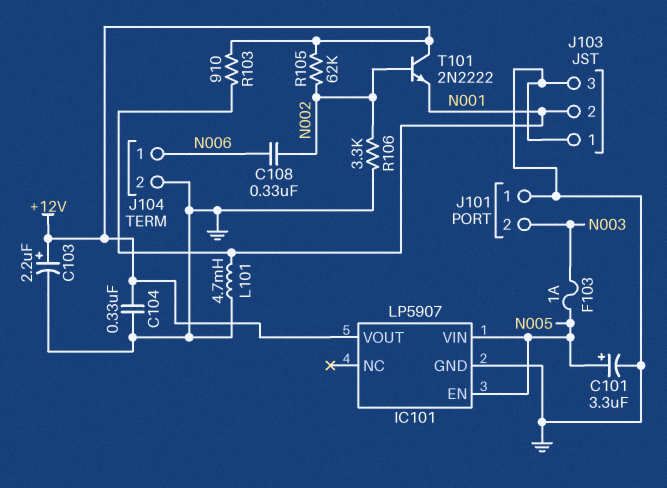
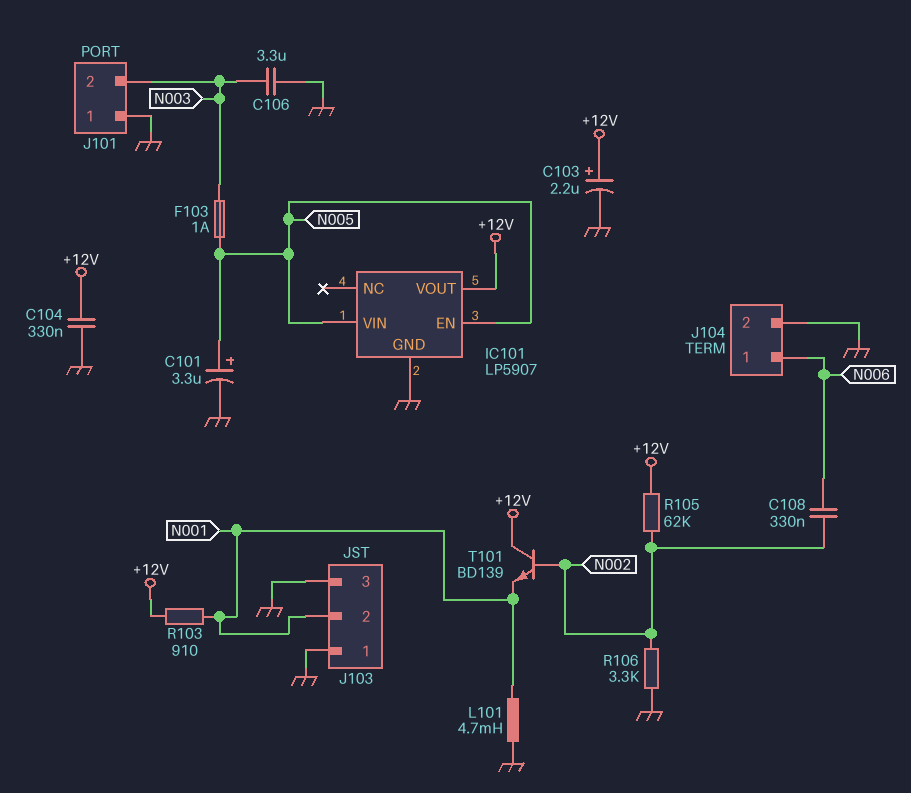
C106: none -> 3.3uF (GND, N003)
T101: NPN 2N2222 (B N002, C +12V, E N001) -> NPN BD139 (B N002, C +12V, E N001)

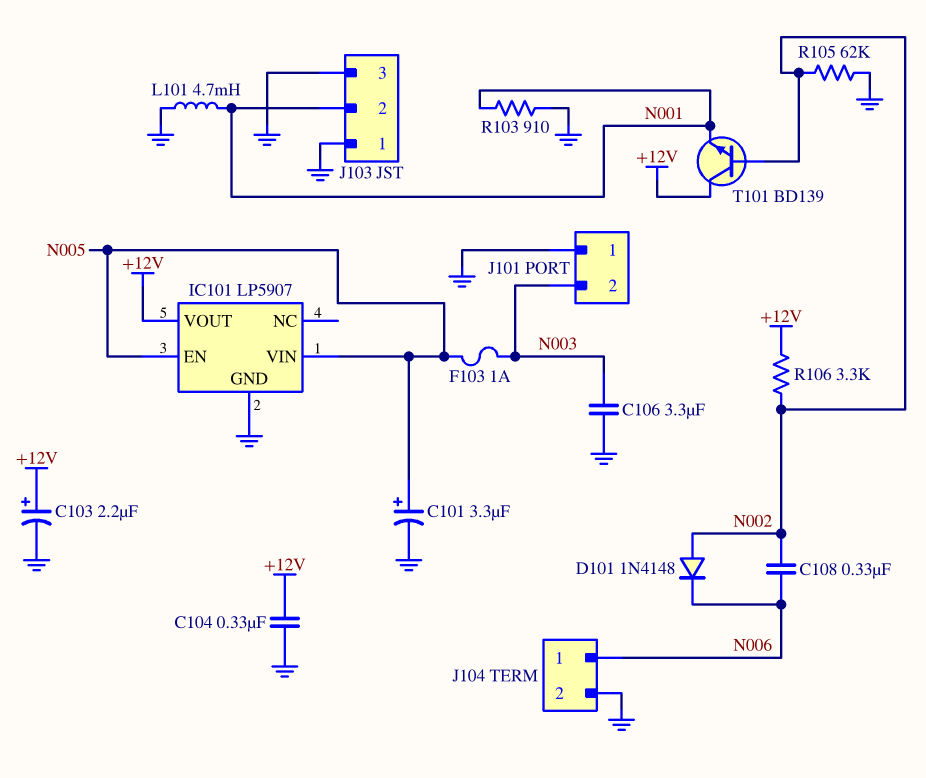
D101: none -> diode 1N4148 (A N002, K N006)
R103: 910 (+12V, N001) -> 910 (GND, N001)
R105: 62k (+12V, N002) -> 62k (GND, N002)
R106: 3.3k (GND, N002) -> 3.3k (+12V, N002)

